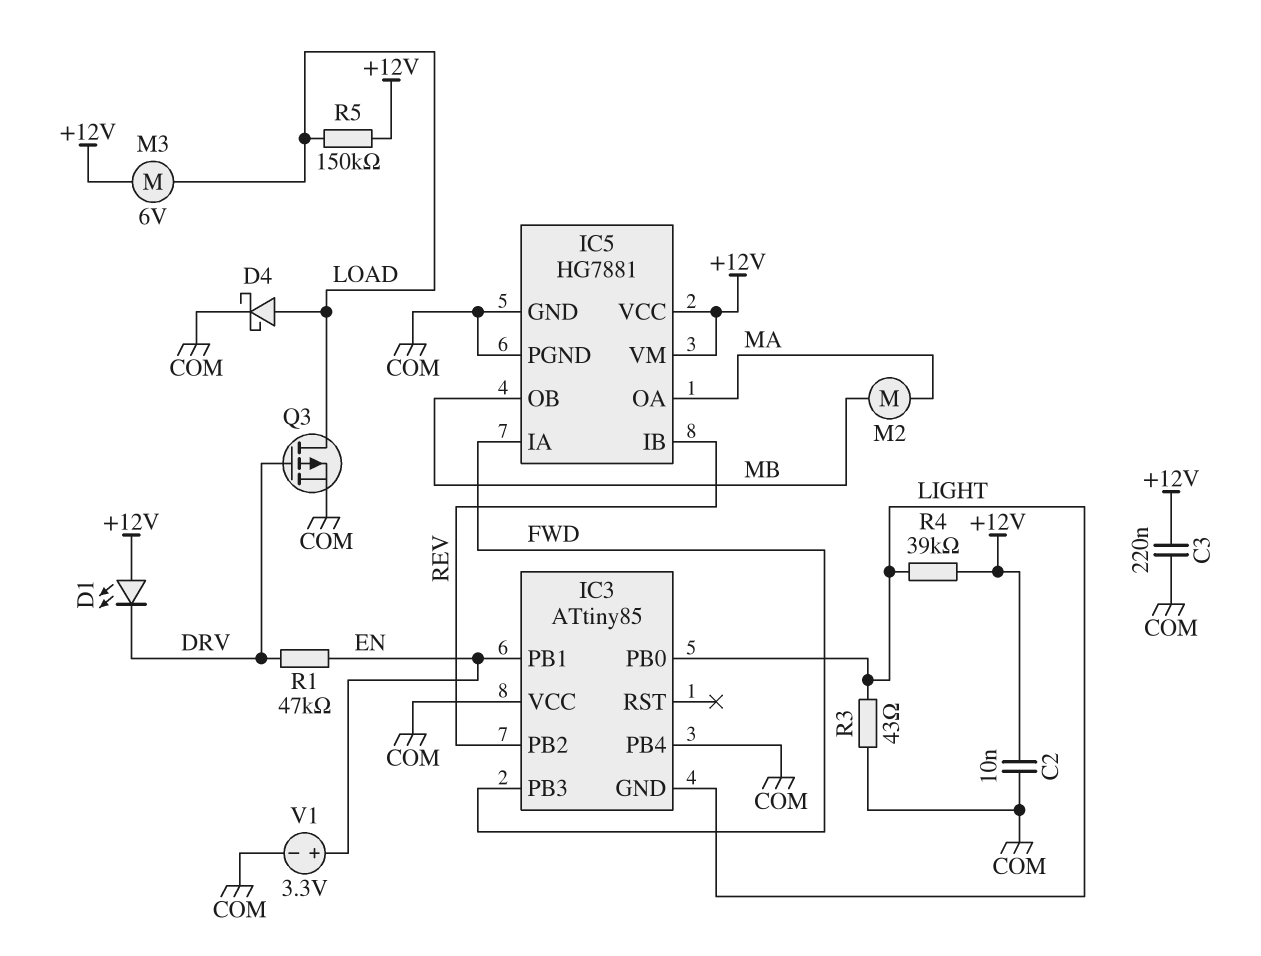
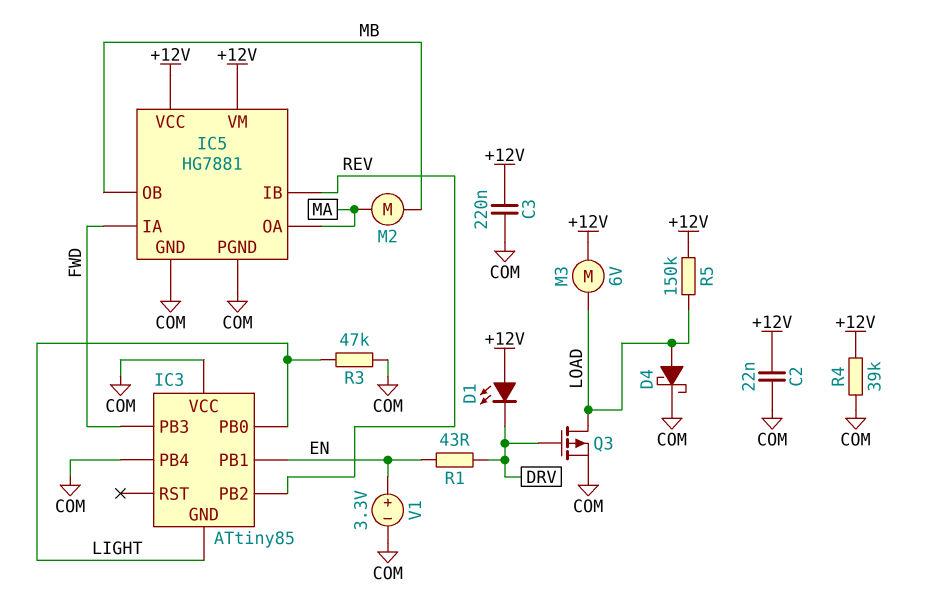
C2: 10nF (+12V, COM) -> 22nF (+12V, COM)
R1: 47k (DRV, EN) -> 43 (DRV, EN)
R3: 43 (COM, LIGHT) -> 47k (COM, LIGHT)
R4: 39k (+12V, LIGHT) -> 39k (+12V, COM)

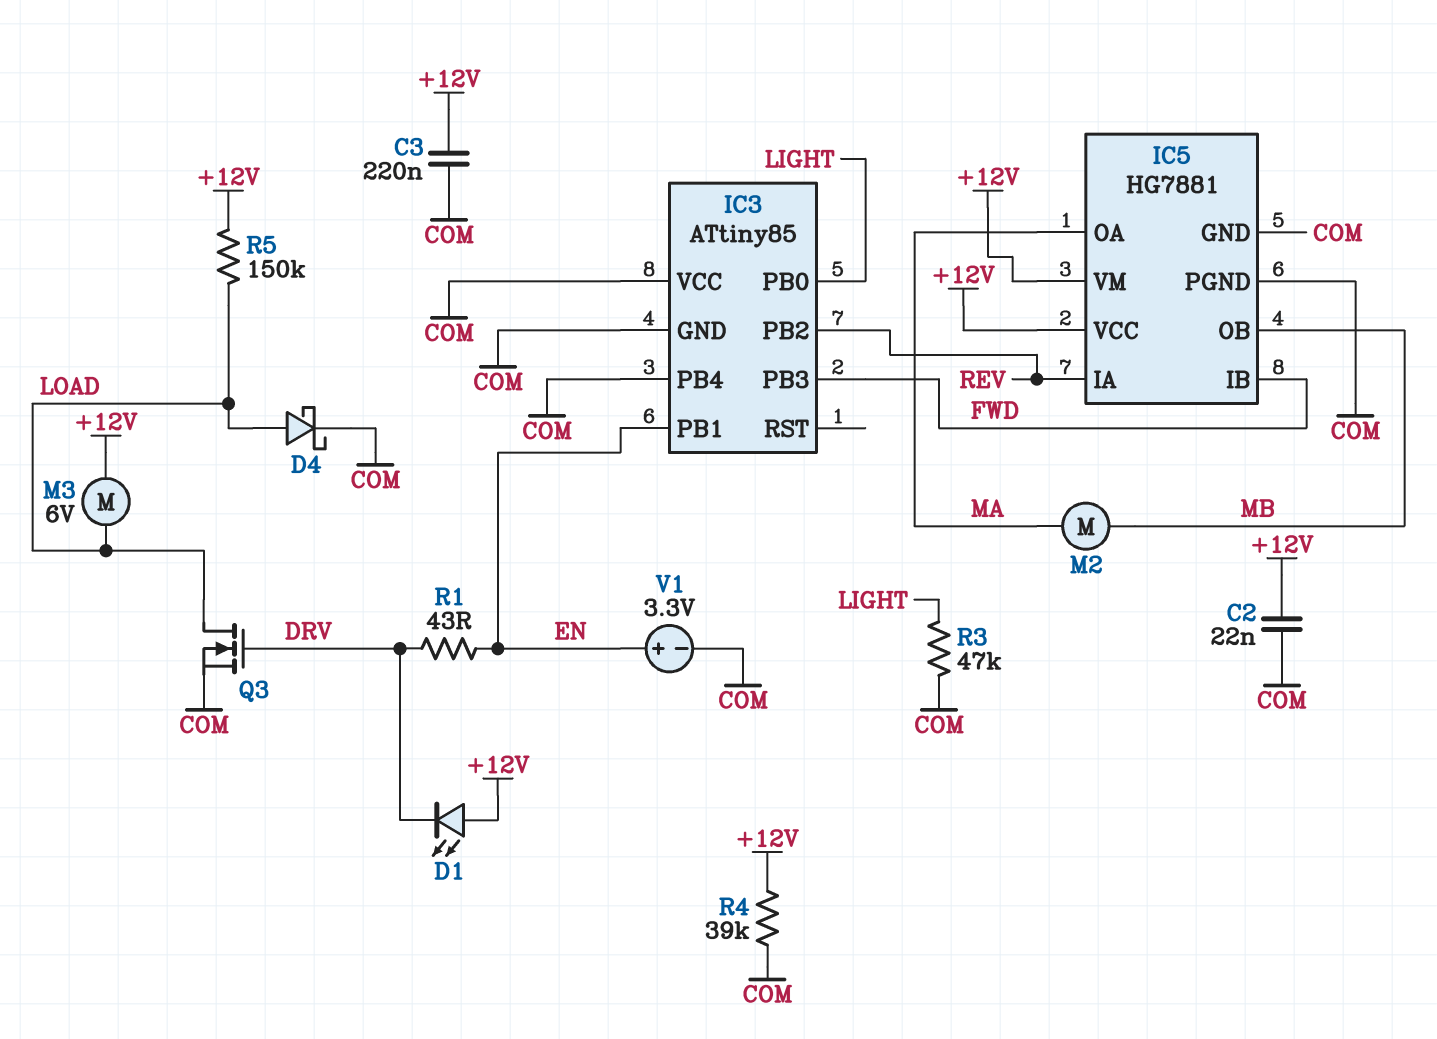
IC3 pin GND: LIGHT -> COM
IC5 pin IA: FWD -> REV
IC5 pin IB: REV -> FWD
Q3: PMOS (G DRV, D LOAD, S COM) -> NMOS (G DRV, D LOAD, S COM)

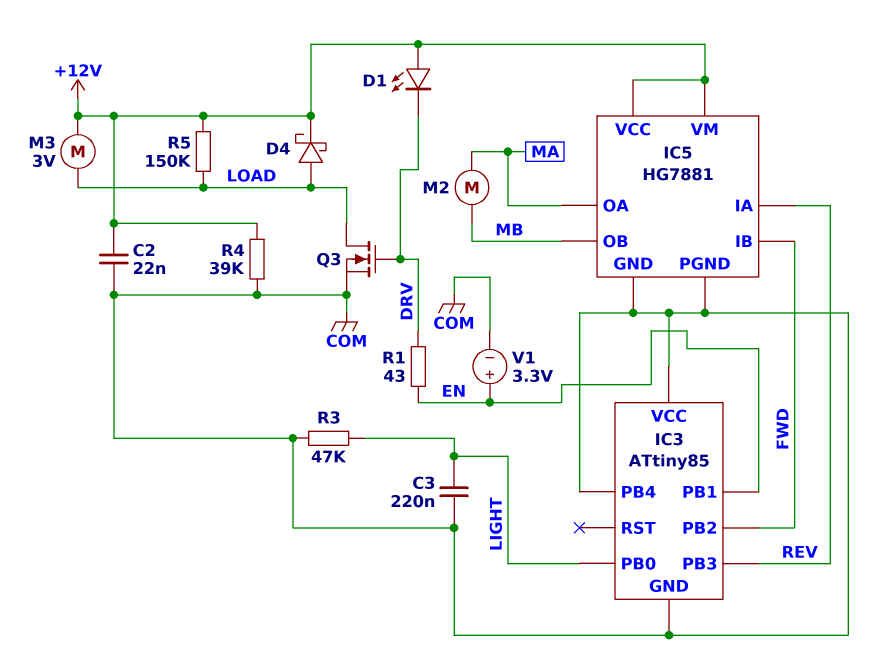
C3: 220nF (+12V, COM) -> 220nF (COM, LIGHT)
D4: schottky (A LOAD, K COM) -> schottky (A LOAD, K +12V)
IC3 pin PB2: REV -> FWD
IC3 pin PB3: FWD -> REV
M3: motor 6V (+12V, LOAD) -> motor 3V (+12V, LOAD)

